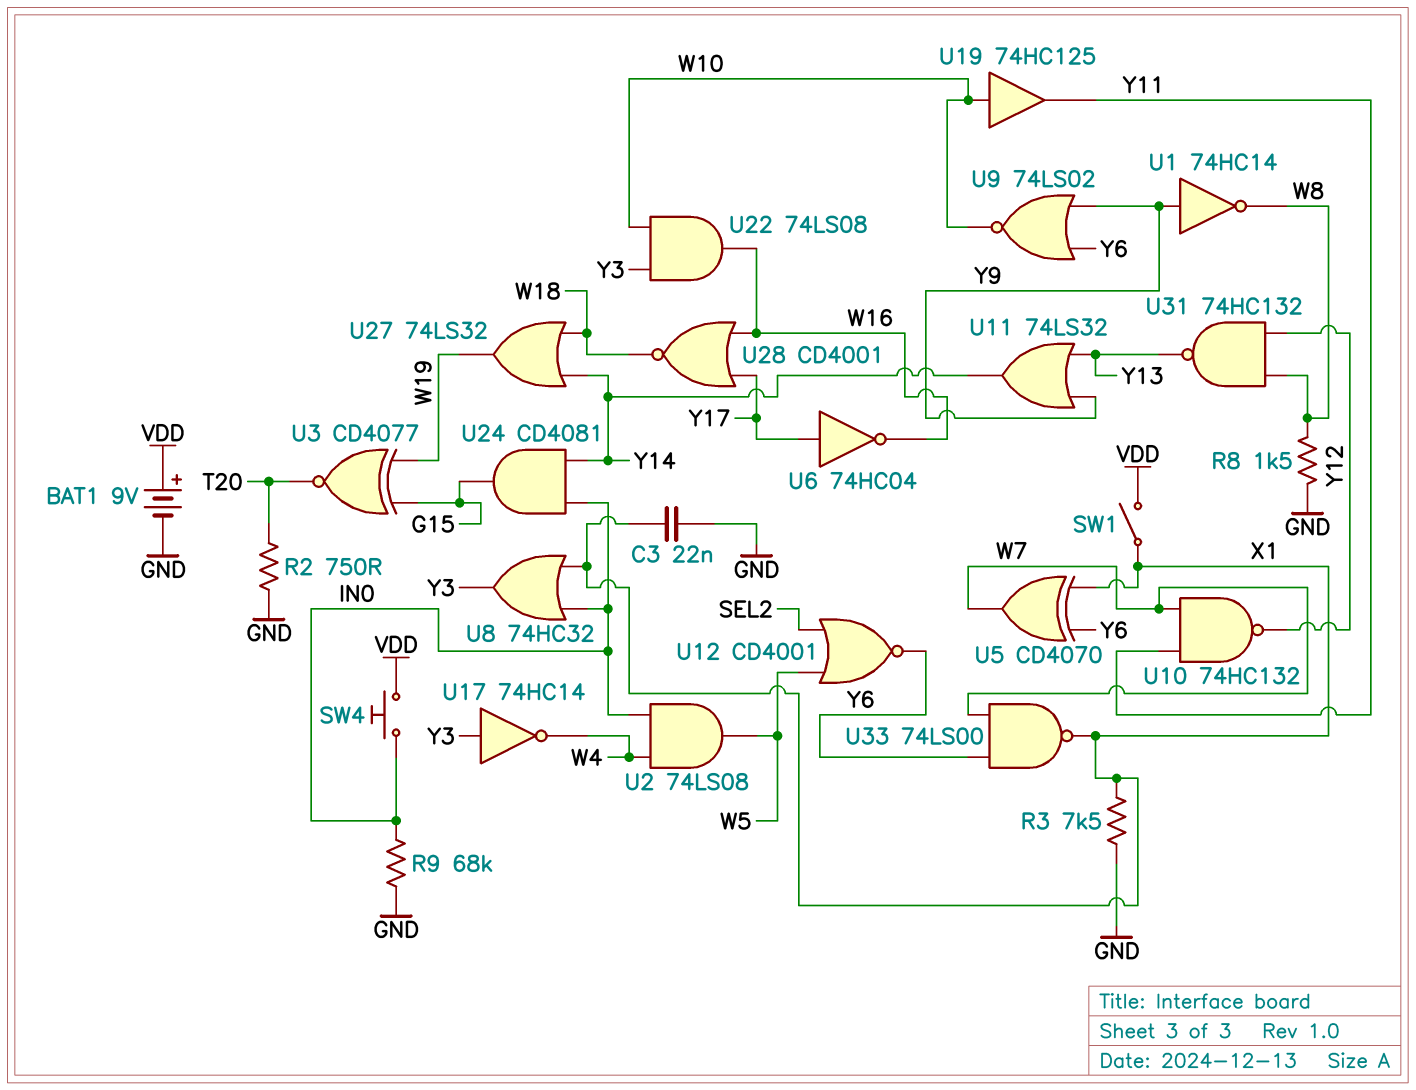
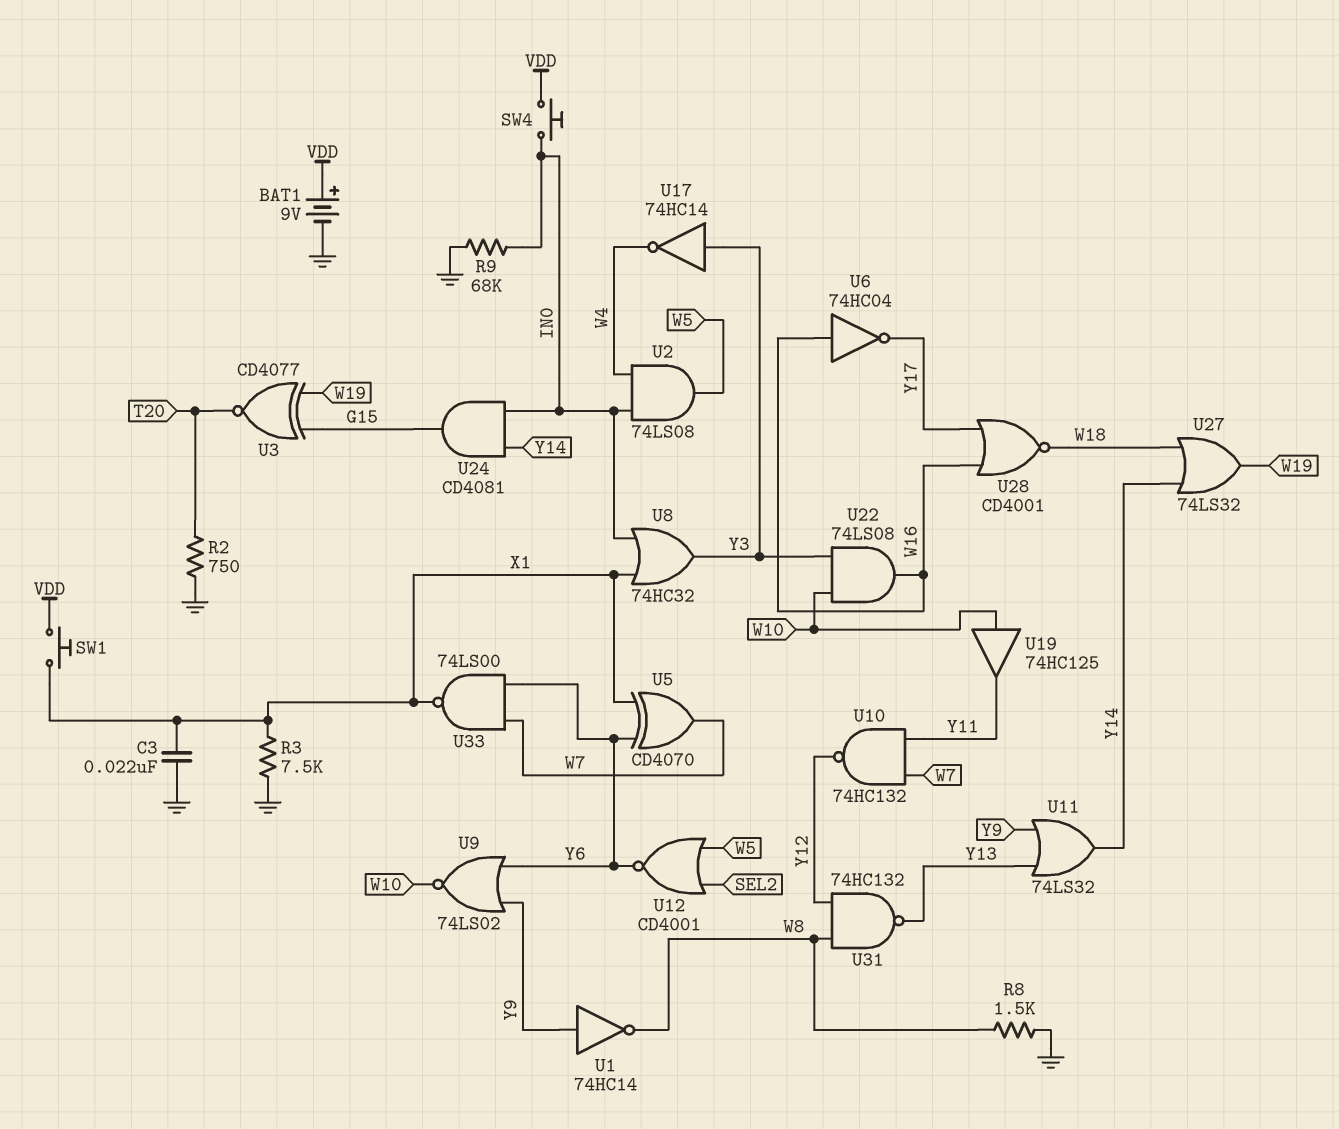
SW1: switch (VDD, X1) -> button (VDD, X1)
U6: NOT 74HC04 (in Y17, out W16) -> NOT 74HC04 (in W16, out Y17)

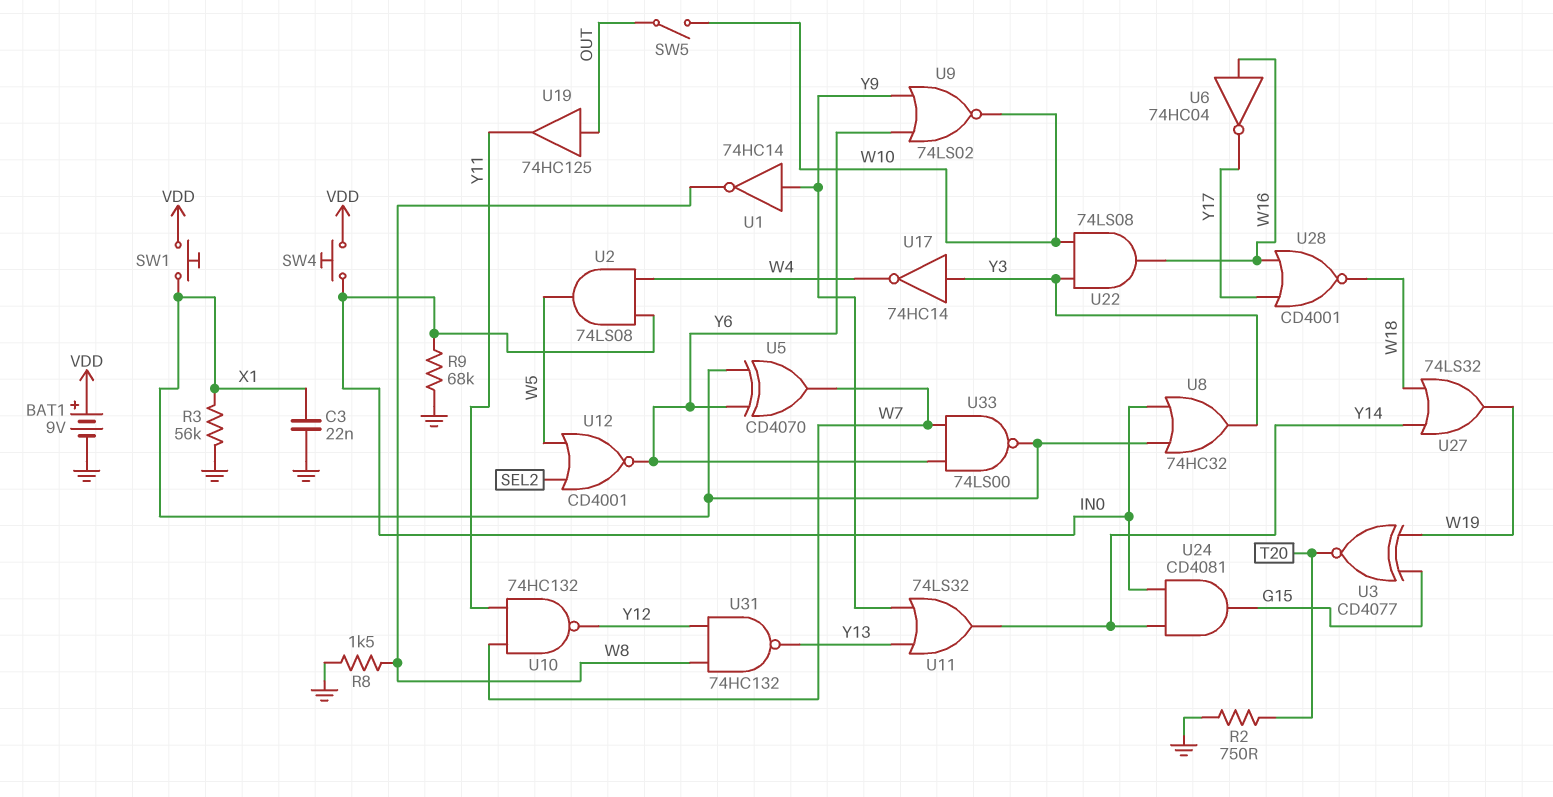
R3: 7.5k (GND, X1) -> 56k (GND, X1)
SW5: none -> switch (OUT, W10)
U19: buffer 74HC125 (in W10, out Y11) -> buffer 74HC125 (in OUT, out Y11)

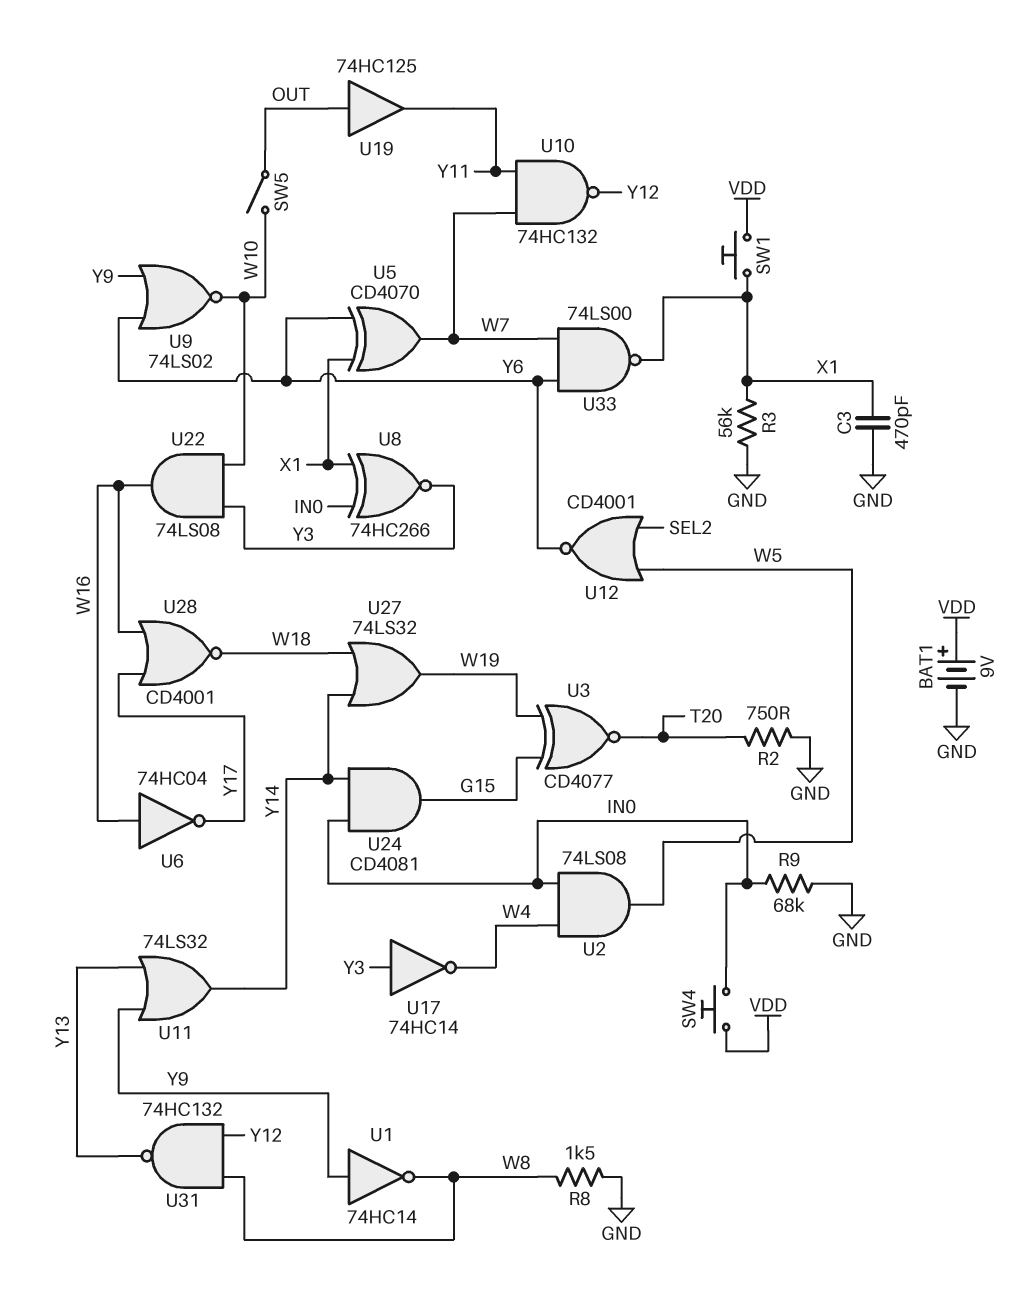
C3: 22nF (GND, X1) -> 470pF (GND, X1)
U8: OR 74HC32 (in IN0, in X1, out Y3) -> XNOR 74HC266 (in IN0, in X1, out Y3)

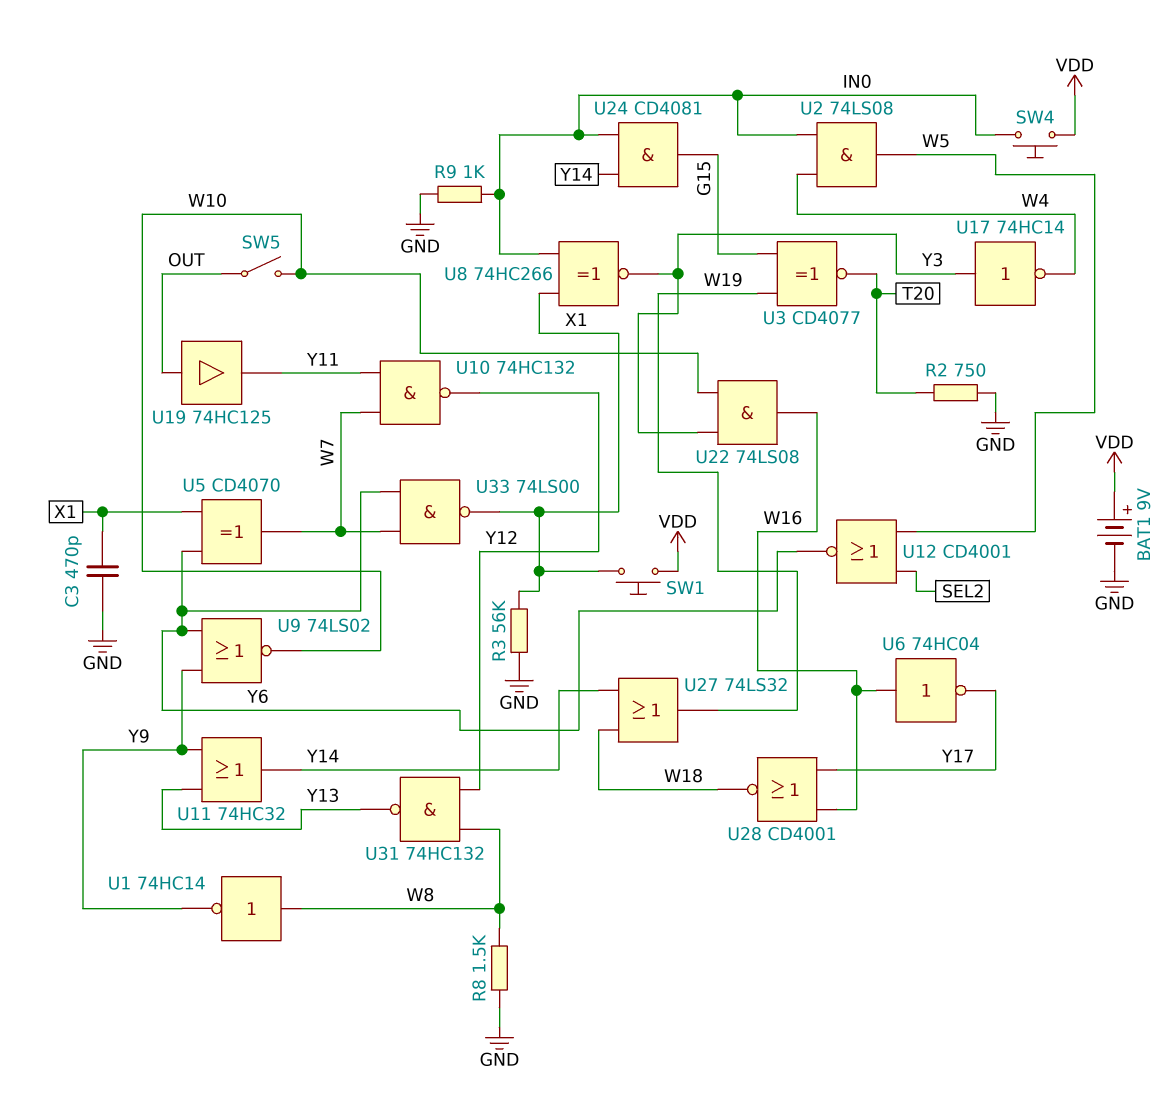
R9: 68k (GND, IN0) -> 1k (GND, IN0)
U1: NOT 74HC14 (in Y9, out W8) -> NOT 74HC14 (in W8, out Y9)
U11: OR 74LS32 (in Y9, in Y13, out Y14) -> OR 74HC32 (in Y9, in Y13, out Y14)

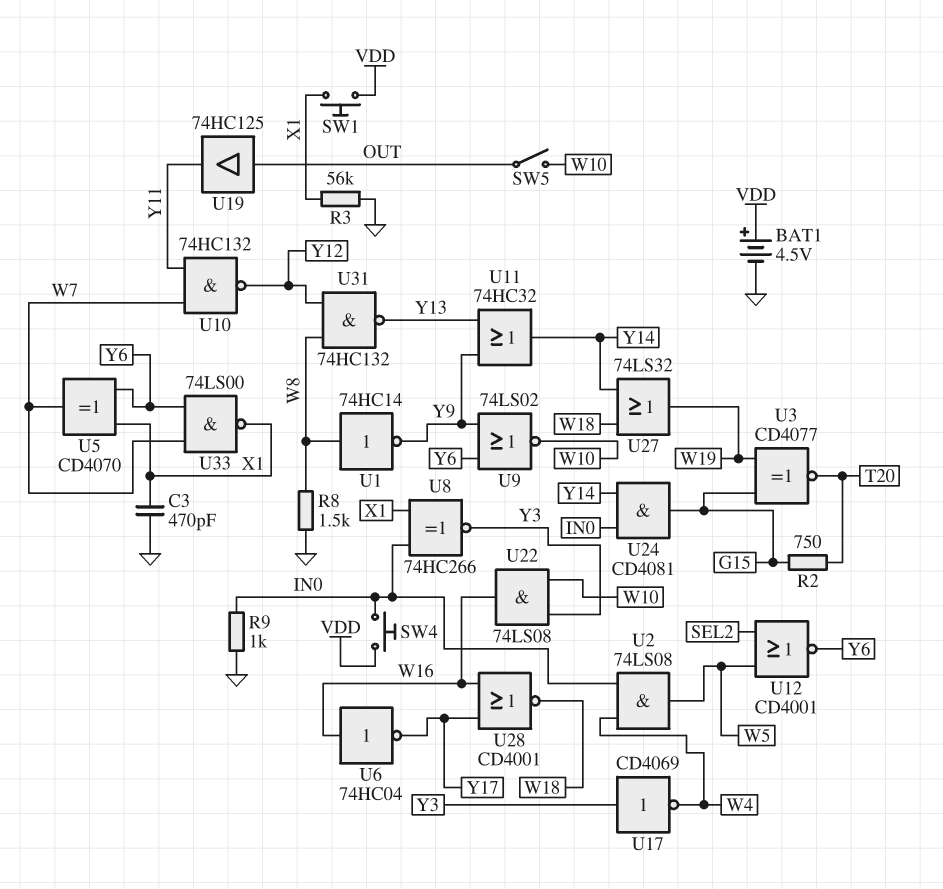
BAT1: 9V (plus VDD, minus GND) -> 4.5V (plus VDD, minus GND)
R2: 750 (GND, T20) -> 750 (G15, T20)
U17: NOT 74HC14 (in Y3, out W4) -> NOT CD4069 (in Y3, out W4)

